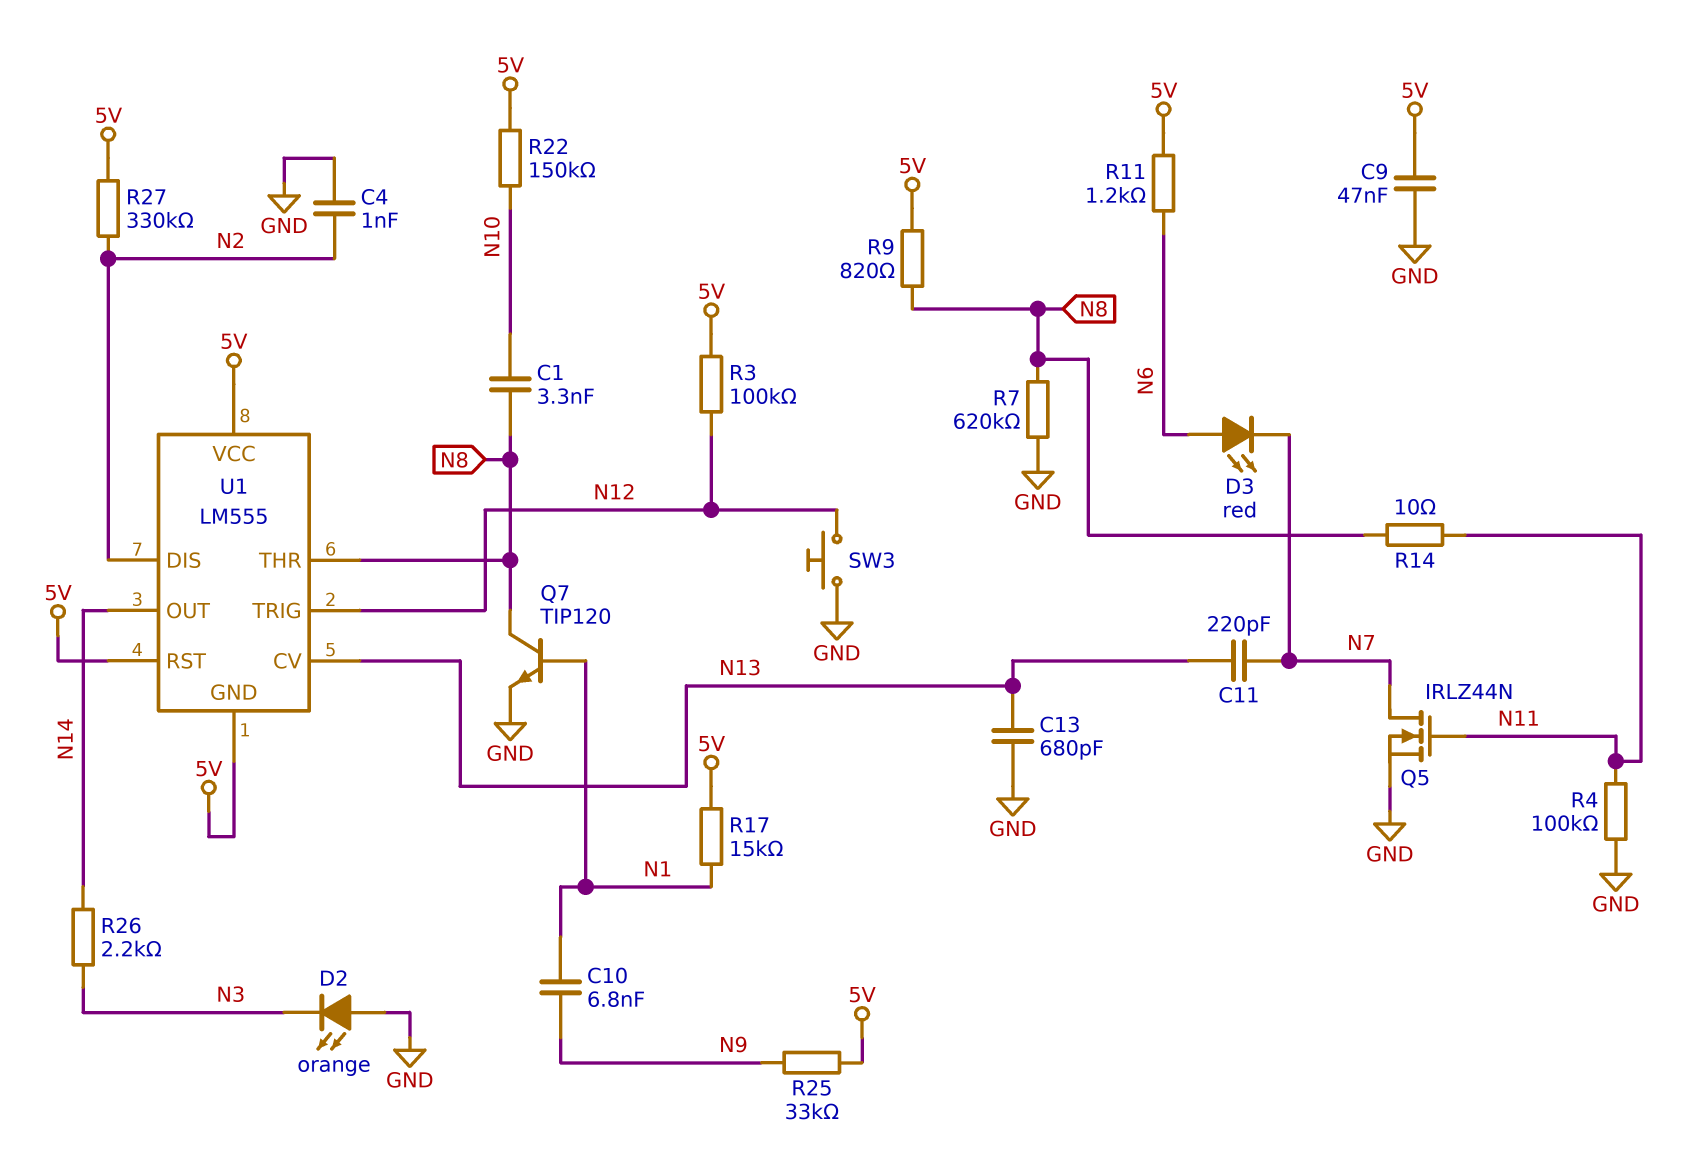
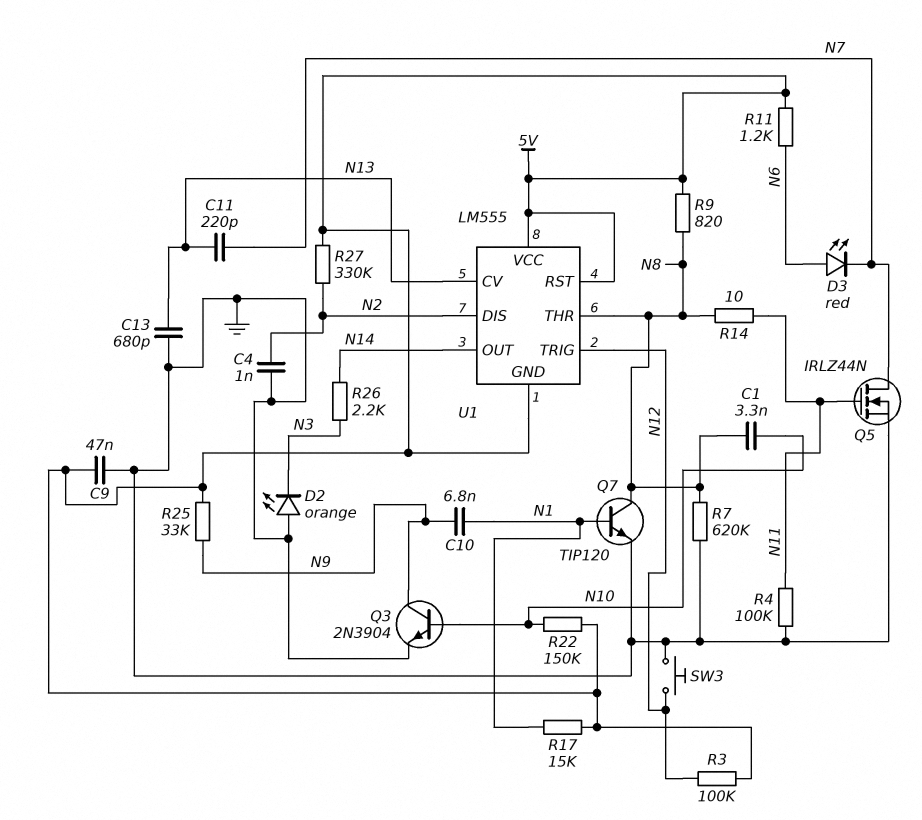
Q3: none -> NPN 2N3904 (B N10, C N9, E GND)

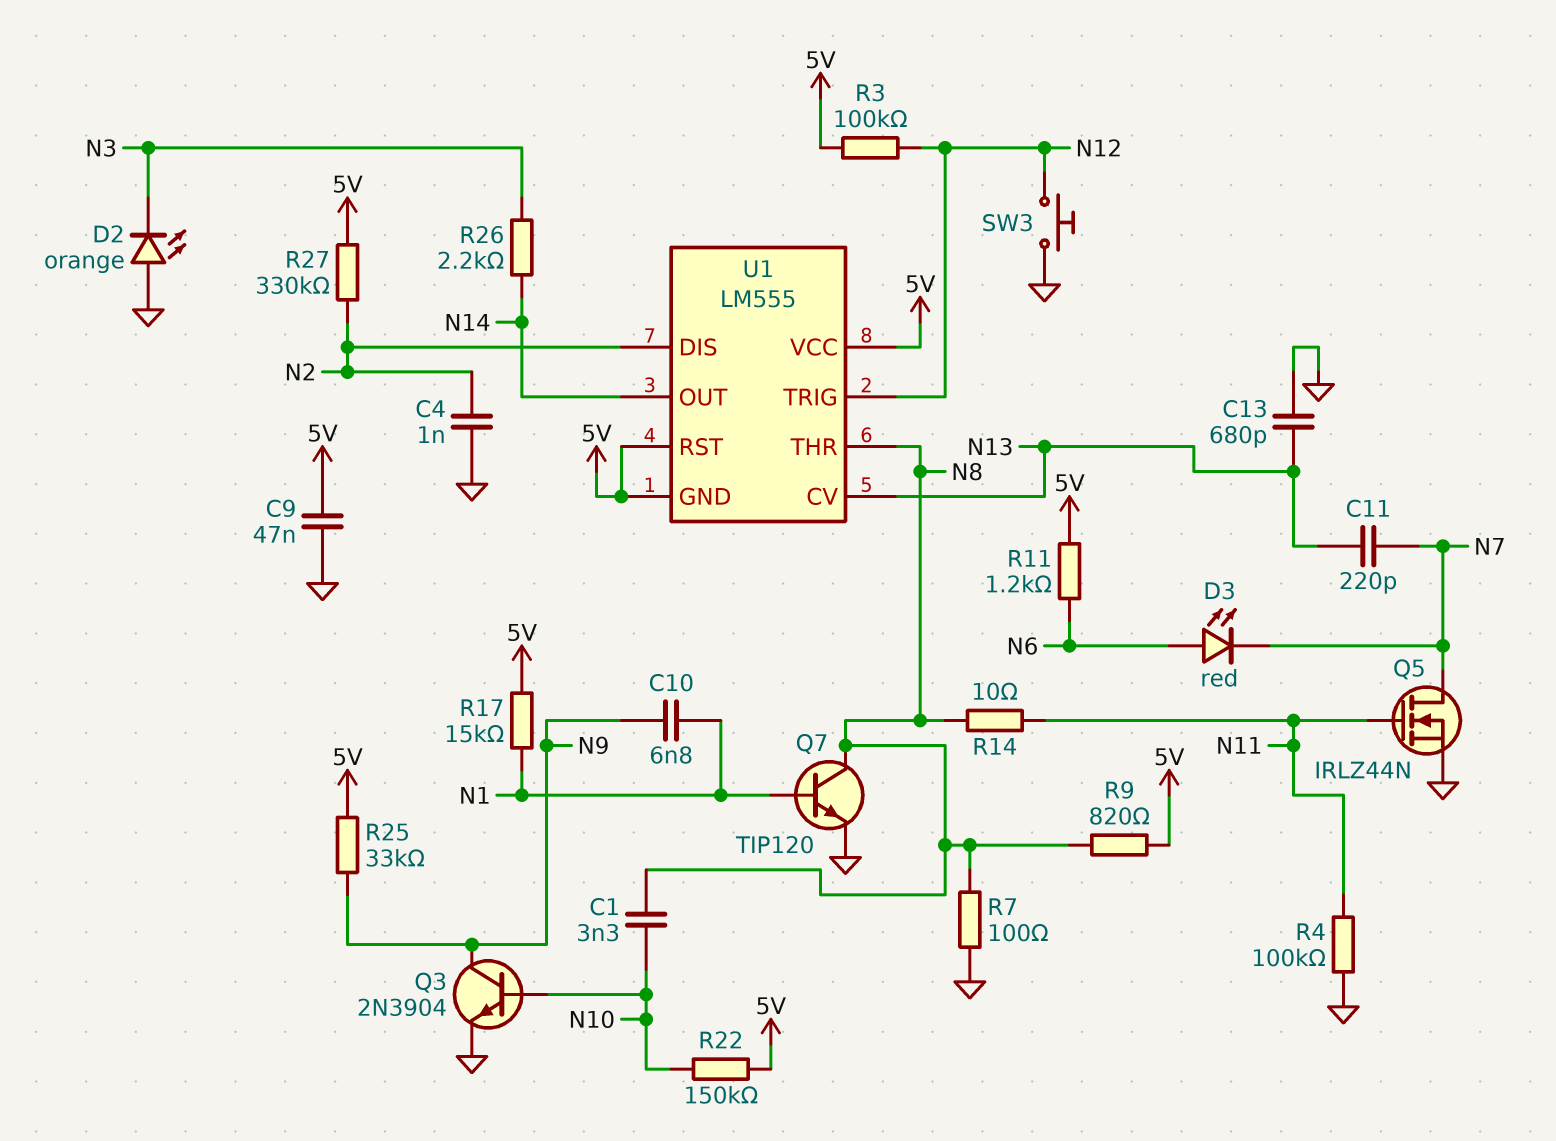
R7: 620k (GND, N8) -> 100 (GND, N8)

